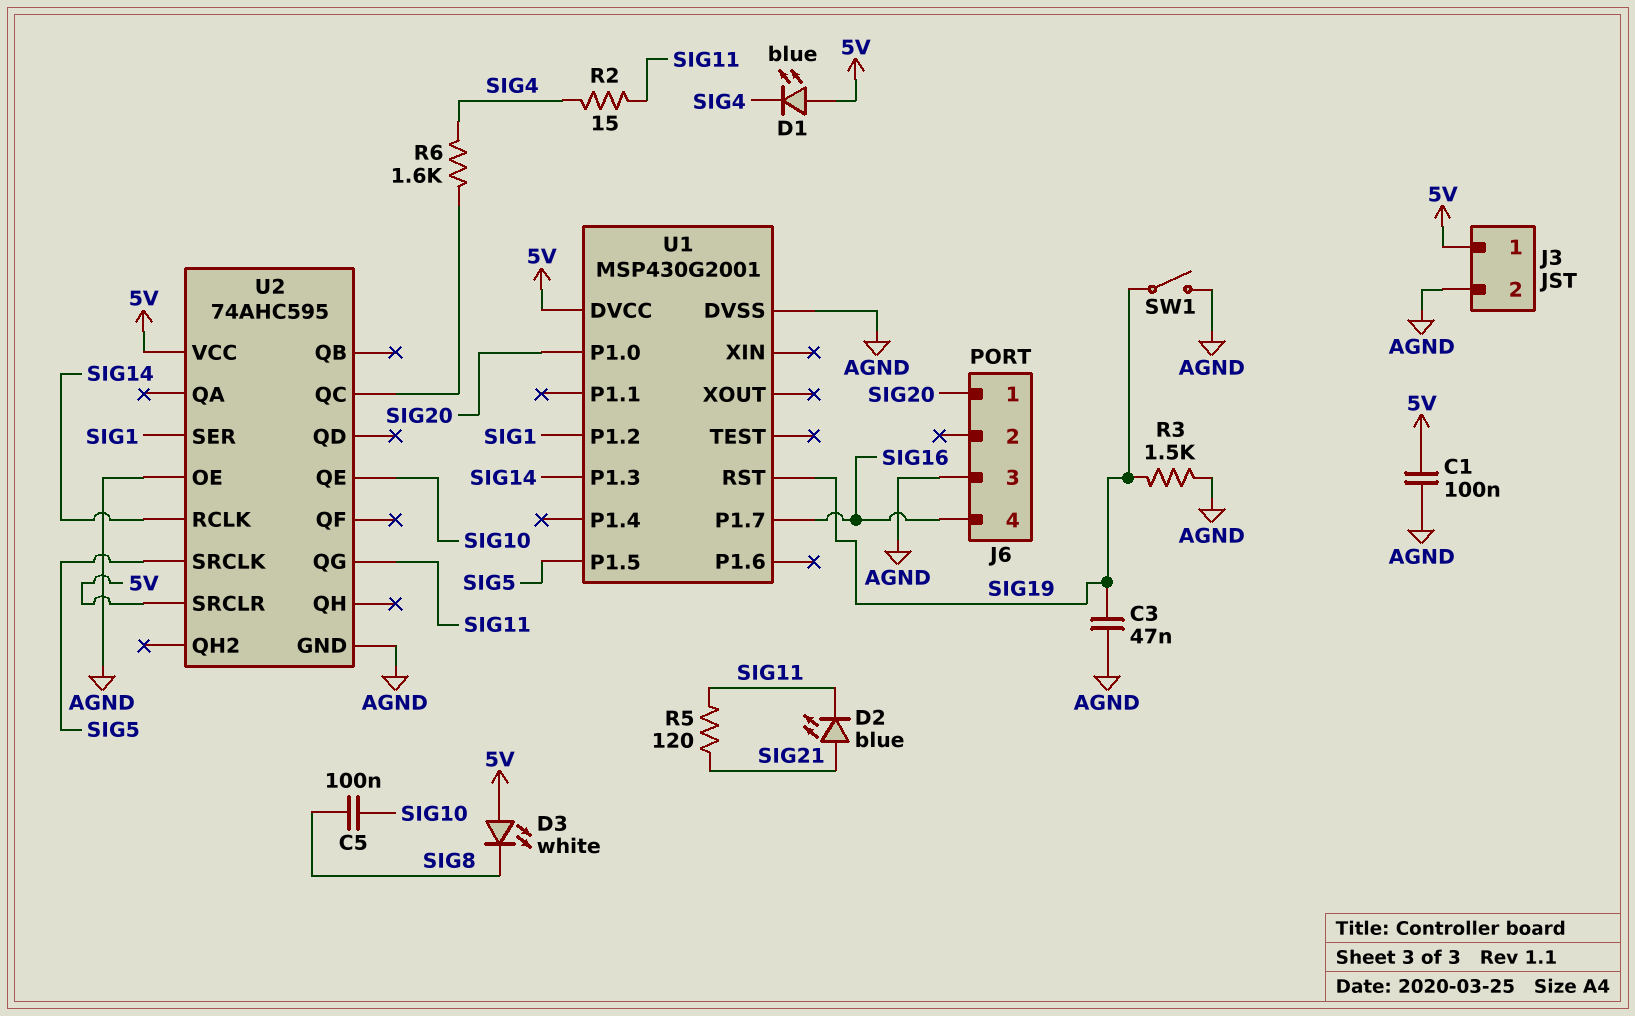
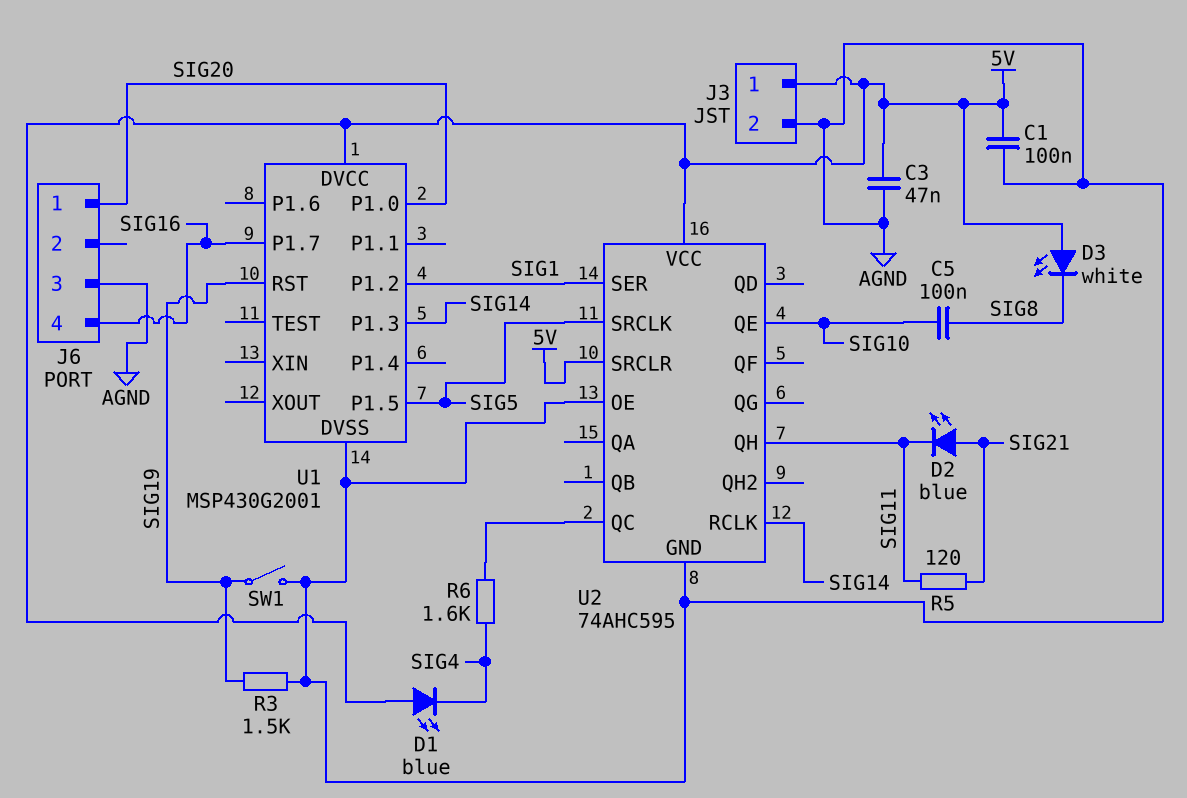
C3: 47nF (AGND, SIG19) -> 47nF (5V, AGND)
R2: 15 (SIG4, SIG11) -> none
U2 pin QG: SIG11 -> none
U2 pin QH: none -> SIG11

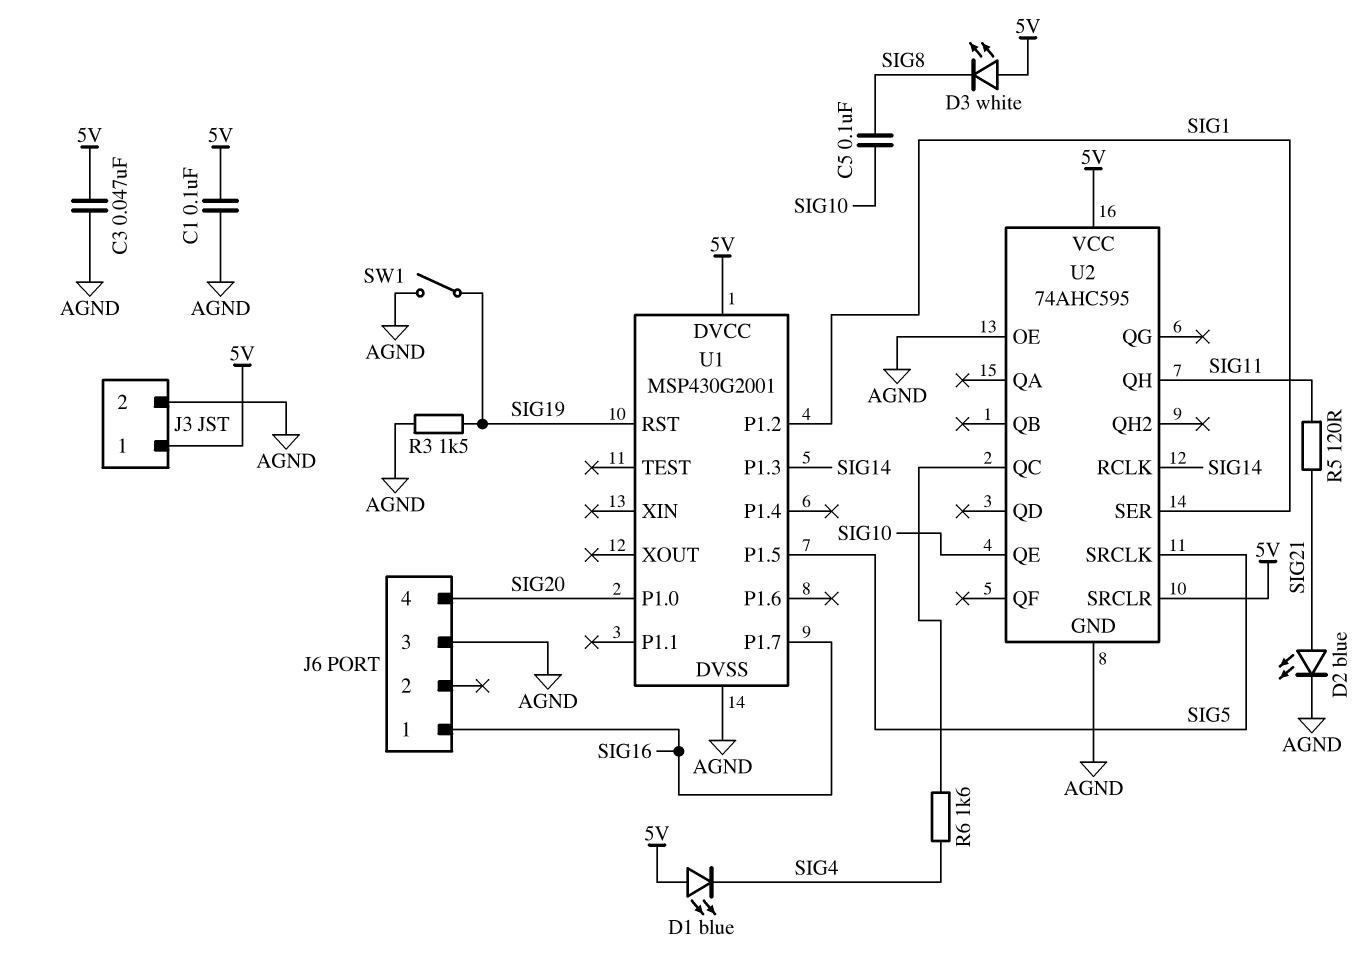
D2: LED blue (A SIG21, K SIG11) -> LED blue (A SIG21, K AGND)
J6 pin 1: SIG20 -> SIG16
J6 pin 4: SIG16 -> SIG20

